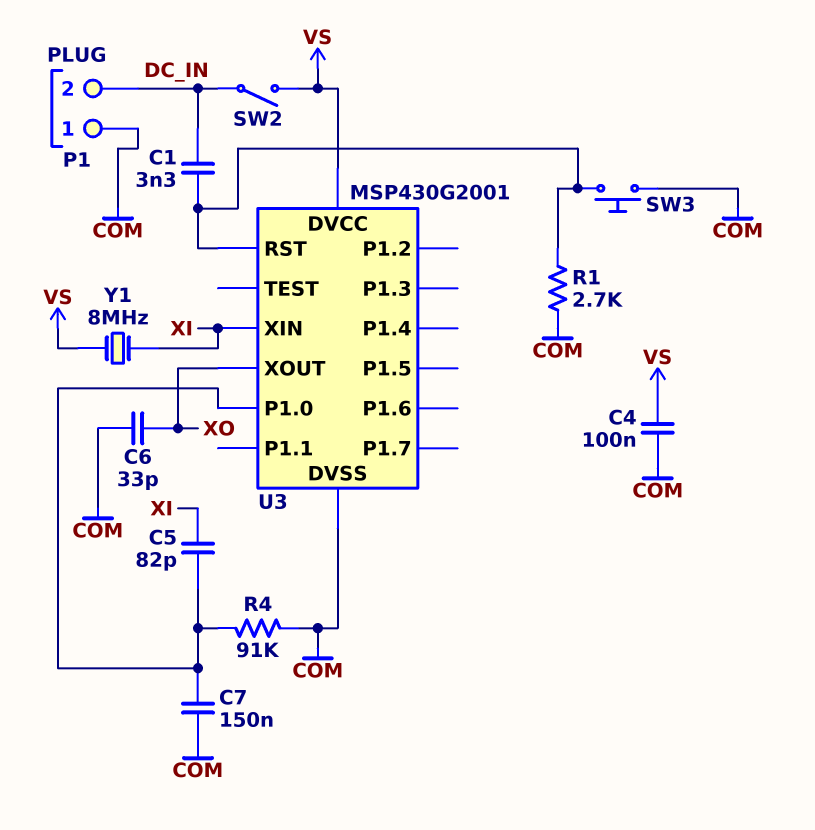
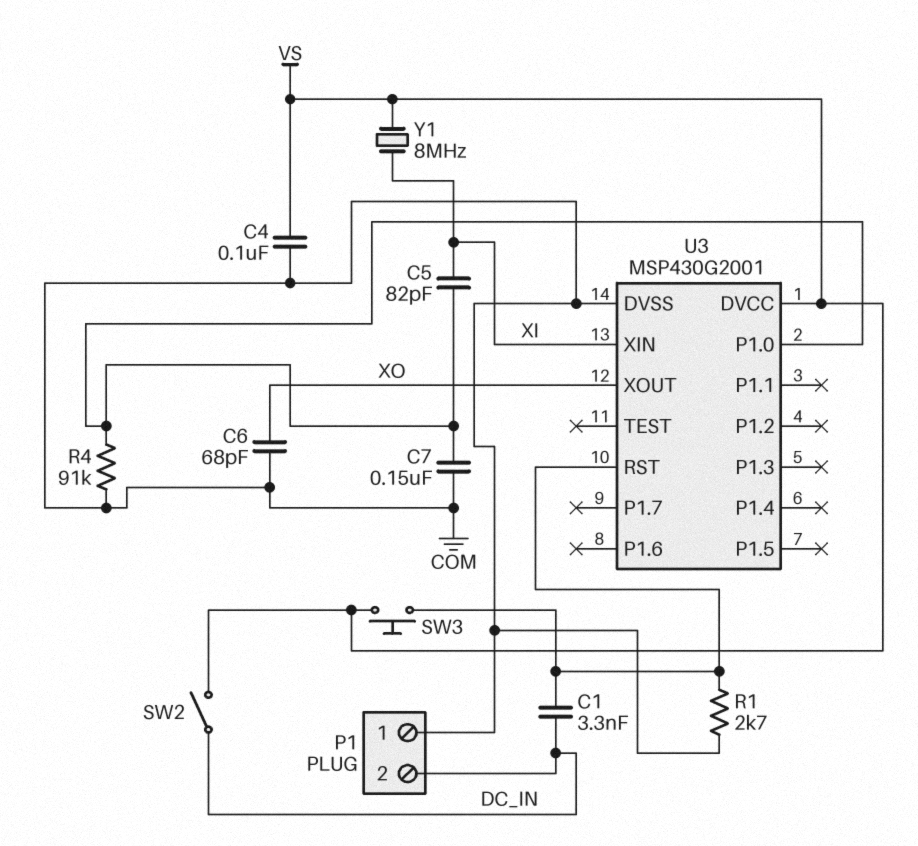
C6: 33pF (COM, XO) -> 68pF (COM, XO)
SW3: button (COM, U3/RST) -> button (U3/RST, VS)

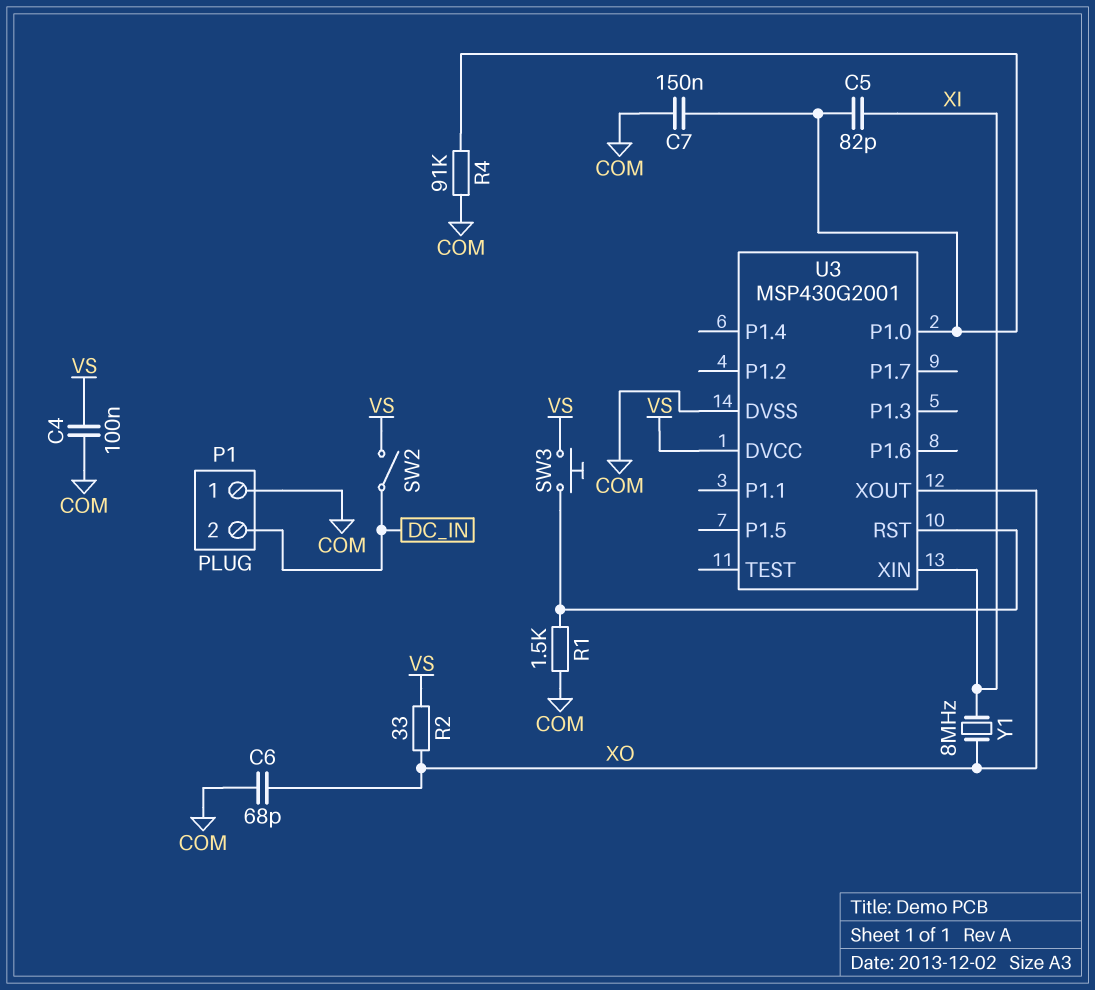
C1: 3.3nF (DC_IN, U3/RST) -> none
R1: 2.7k (COM, U3/RST) -> 1.5k (COM, U3/RST)
R2: none -> 33 (VS, XO)
Y1: 8MHz (VS, XI) -> 8MHz (XI, XO)

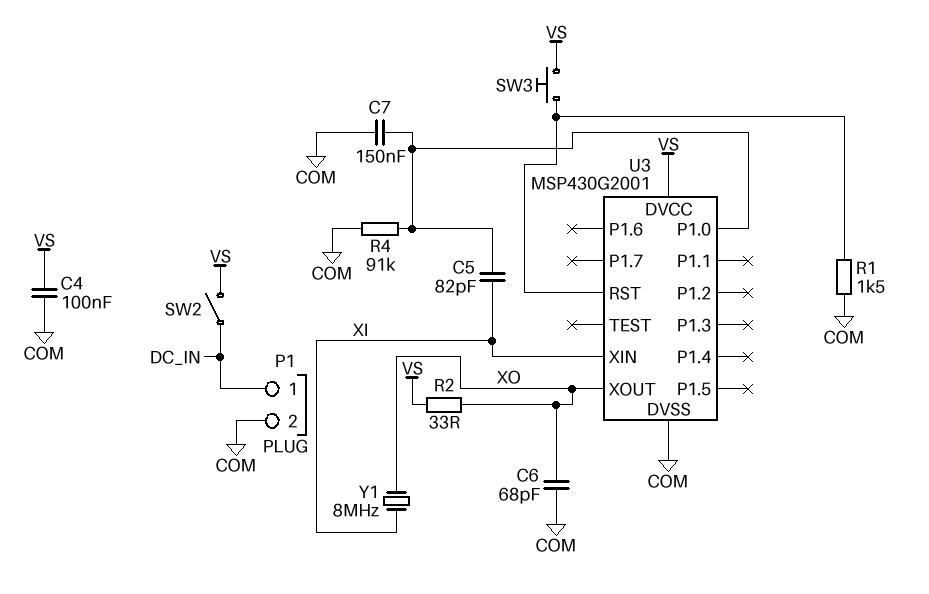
P1 pin 1: COM -> DC_IN
P1 pin 2: DC_IN -> COM

